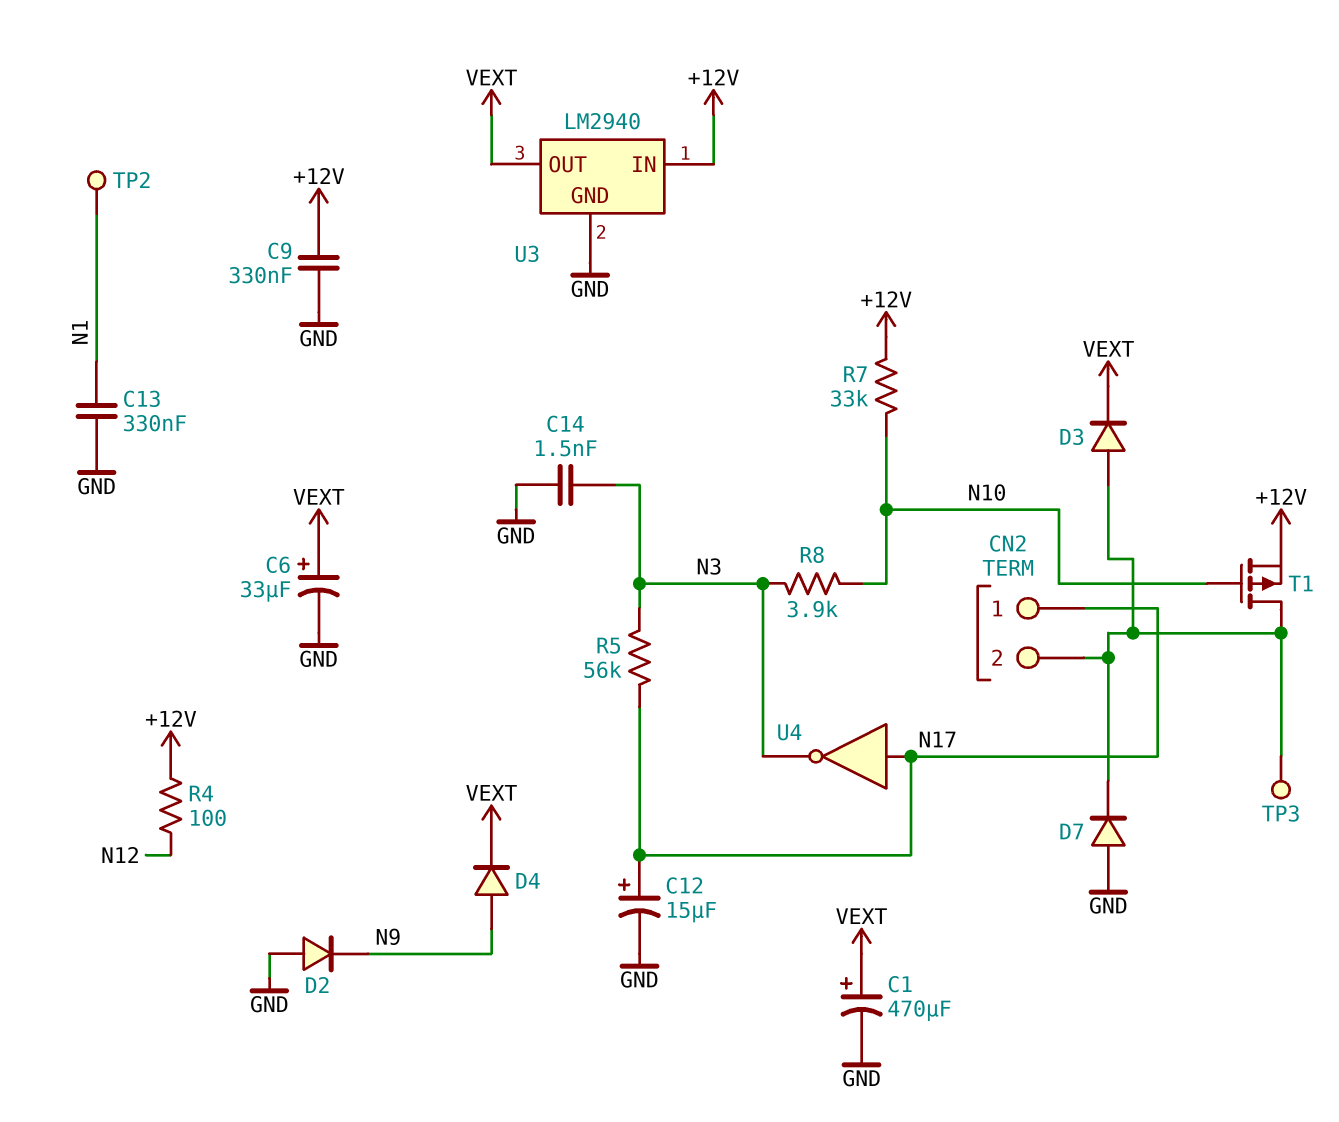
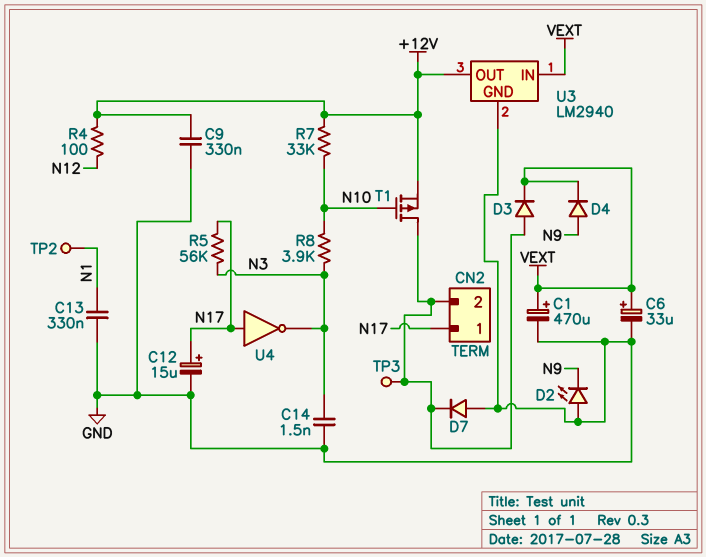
D2: diode (A GND, K N9) -> LED (A GND, K N9)
U3 pin IN: +12V -> VEXT
U3 pin OUT: VEXT -> +12V

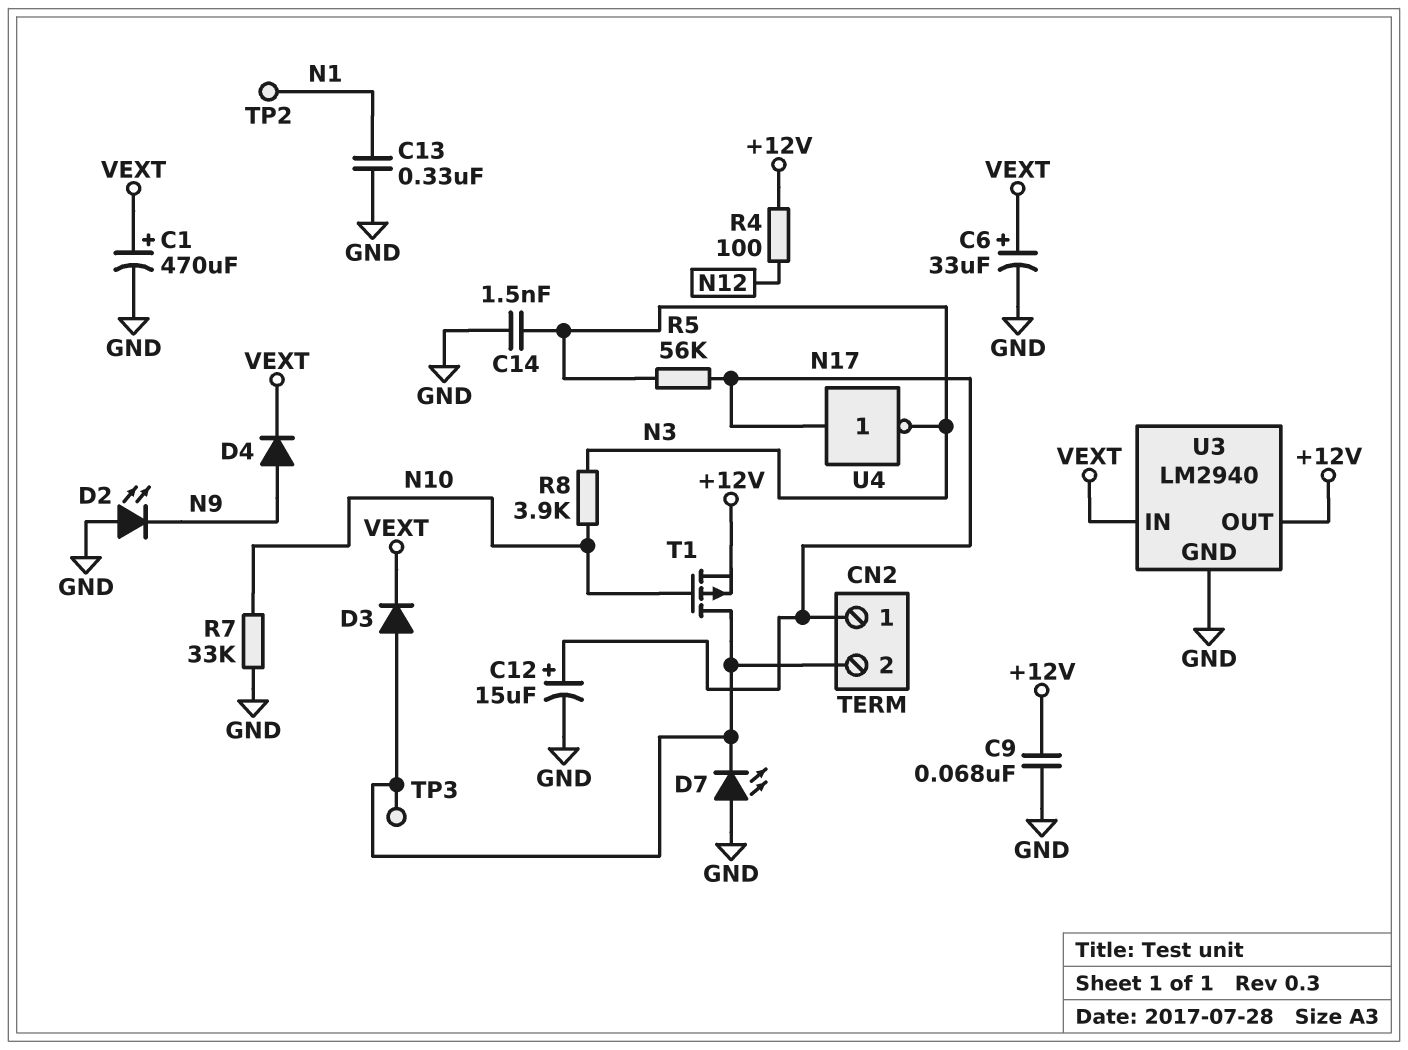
C9: 330nF (+12V, GND) -> 68nF (+12V, GND)
D7: diode (A GND, K CN2/2) -> LED (A GND, K CN2/2)
R7: 33k (+12V, N10) -> 33k (GND, N10)

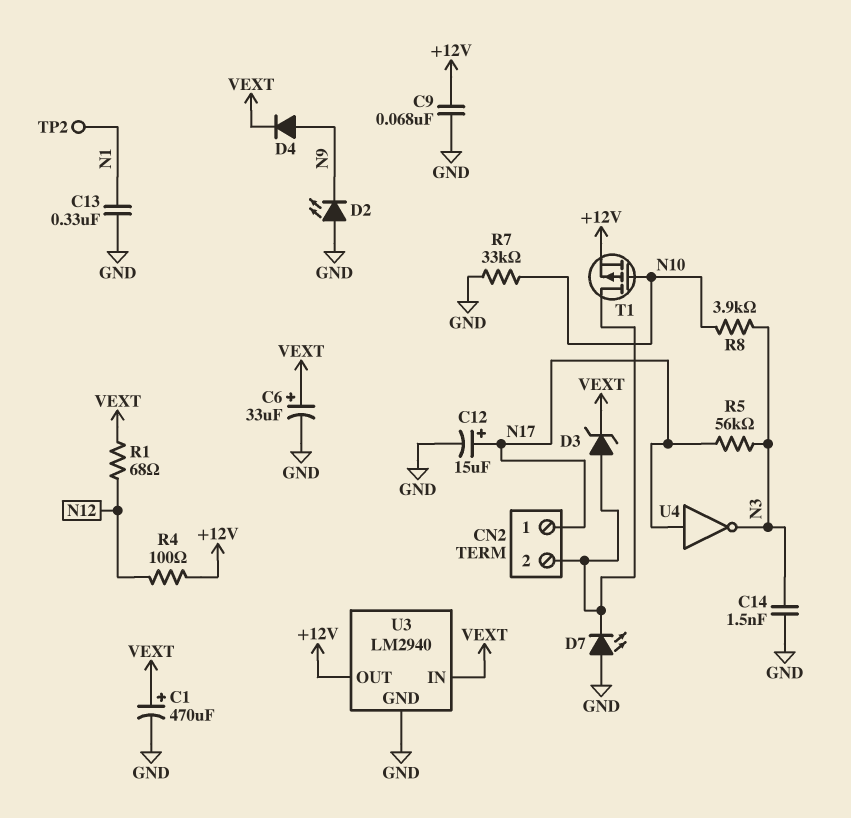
D3: diode (A CN2/2, K VEXT) -> zener (A CN2/2, K VEXT)
R1: none -> 68 (N12, VEXT)
TP3: test point (CN2/2) -> none

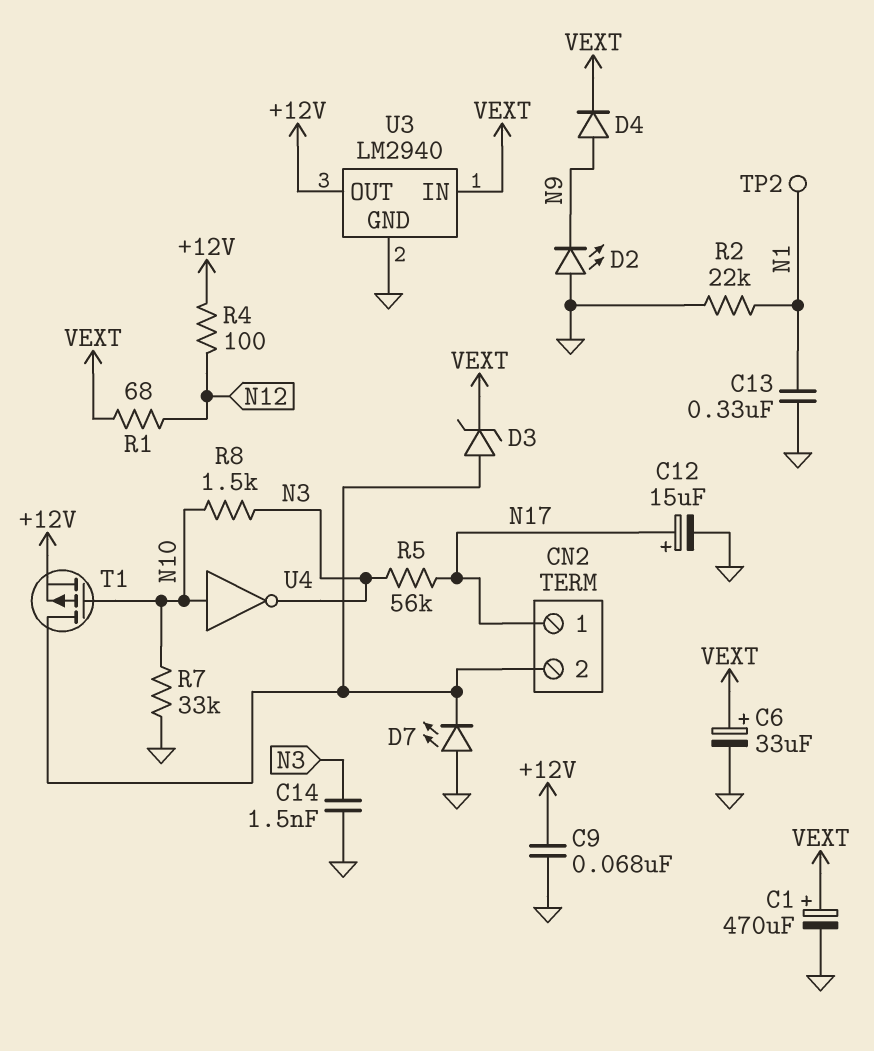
R2: none -> 22k (GND, N1)
R8: 3.9k (N3, N10) -> 1.5k (N3, N10)
U4: NOT (in N17, out N3) -> NOT (in N10, out N3)

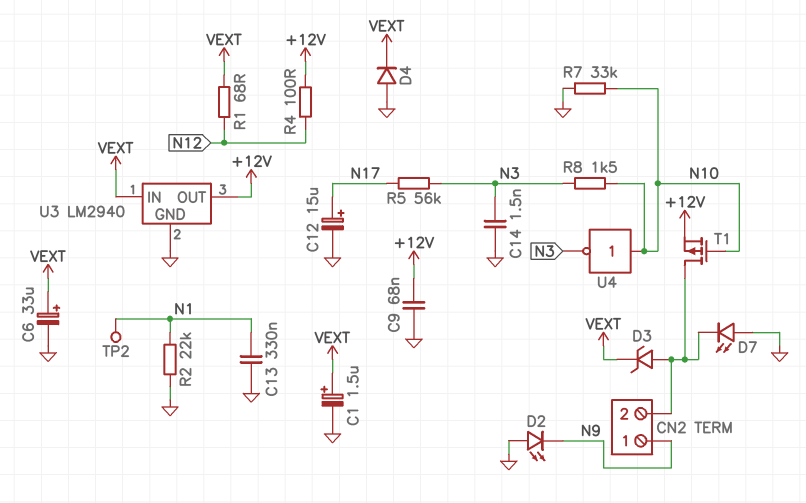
C1: 470uF (plus VEXT, minus GND) -> 1.5uF (plus VEXT, minus GND)
CN2 pin 1: N17 -> N9
D4: diode (A N9, K VEXT) -> diode (A GND, K VEXT)

